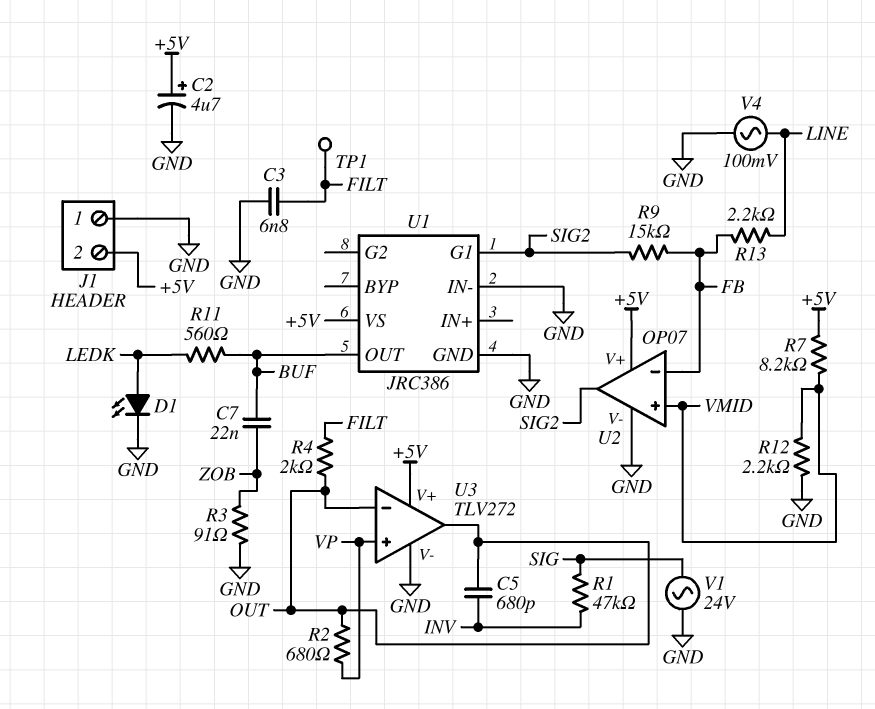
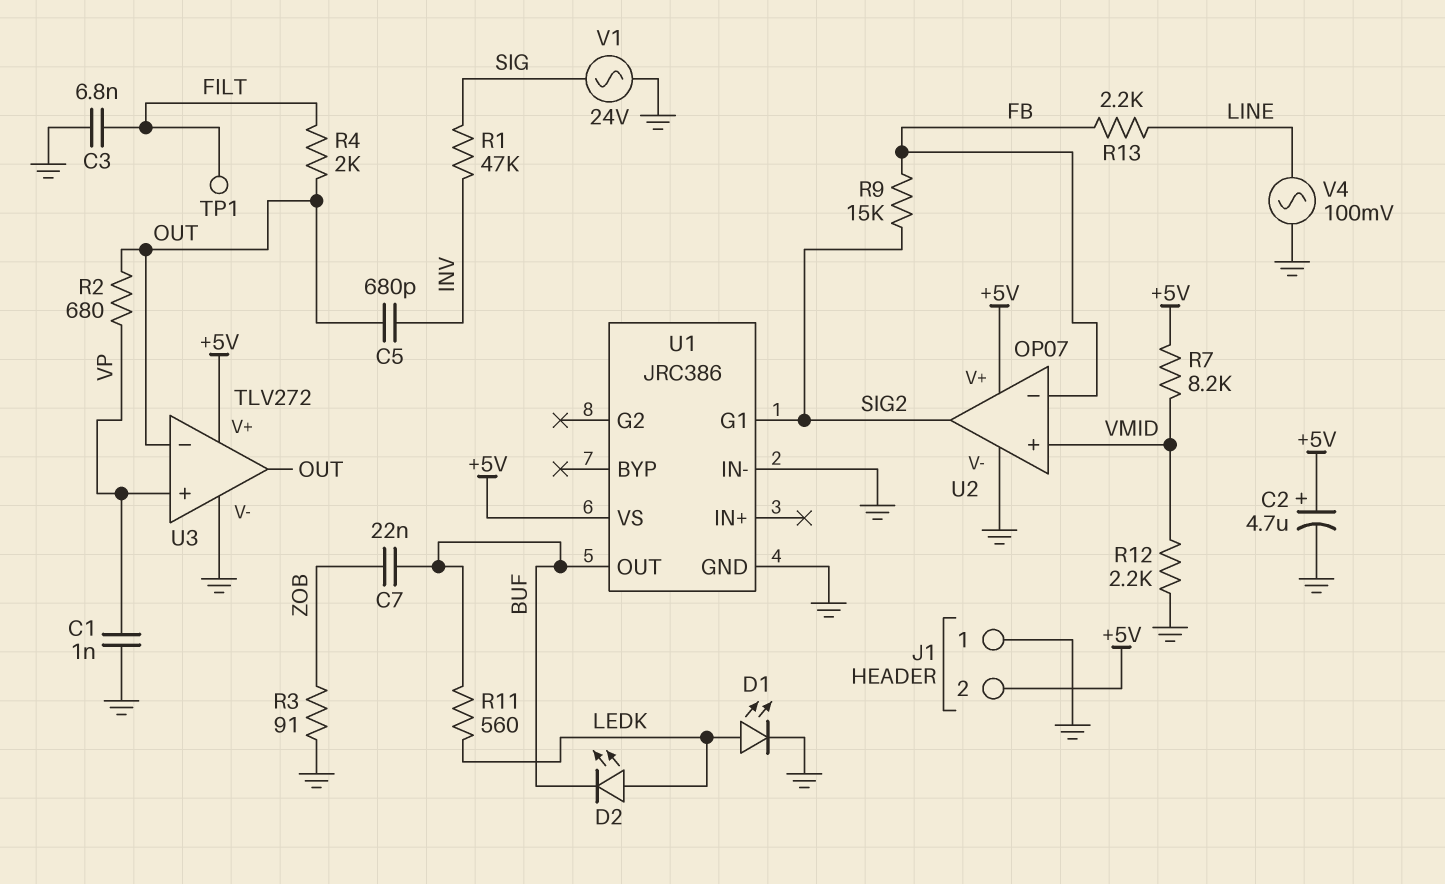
C1: none -> 1nF (GND, VP)
D2: none -> LED (A LEDK, K BUF)

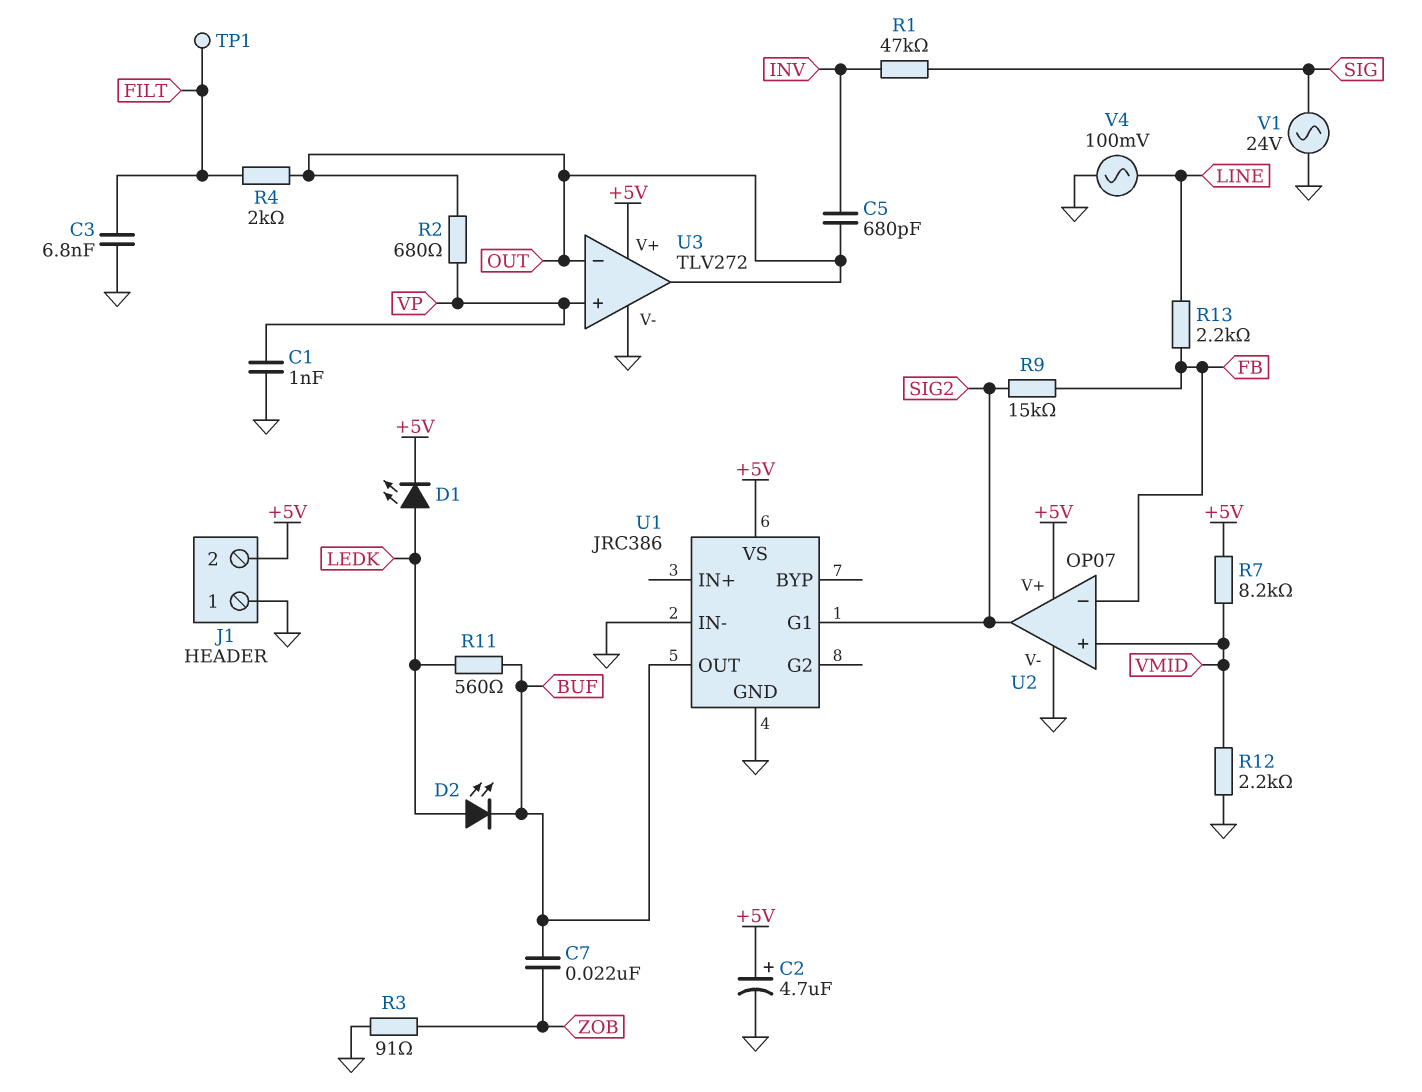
D1: LED (A LEDK, K GND) -> LED (A LEDK, K +5V)

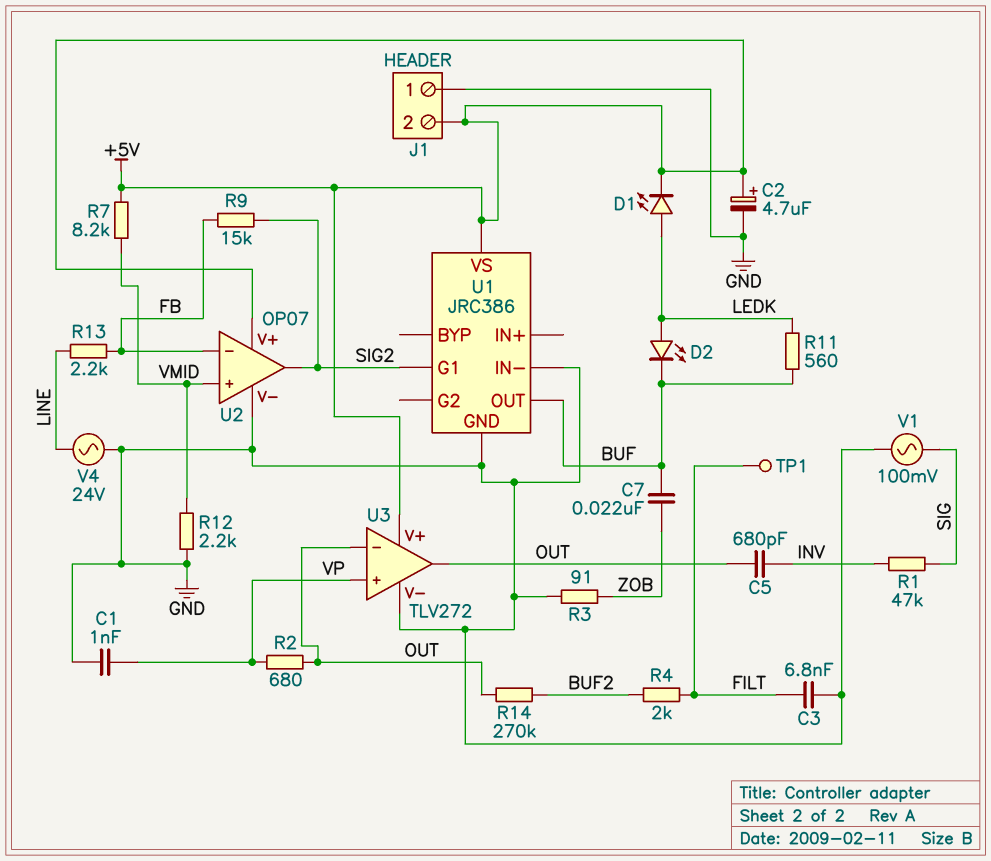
R4: 2k (FILT, OUT) -> 2k (BUF2, FILT)
R14: none -> 270k (BUF2, OUT)
V1: AC 24V (GND, SIG) -> AC 100mV (GND, SIG)
V4: AC 100mV (GND, LINE) -> AC 24V (GND, LINE)

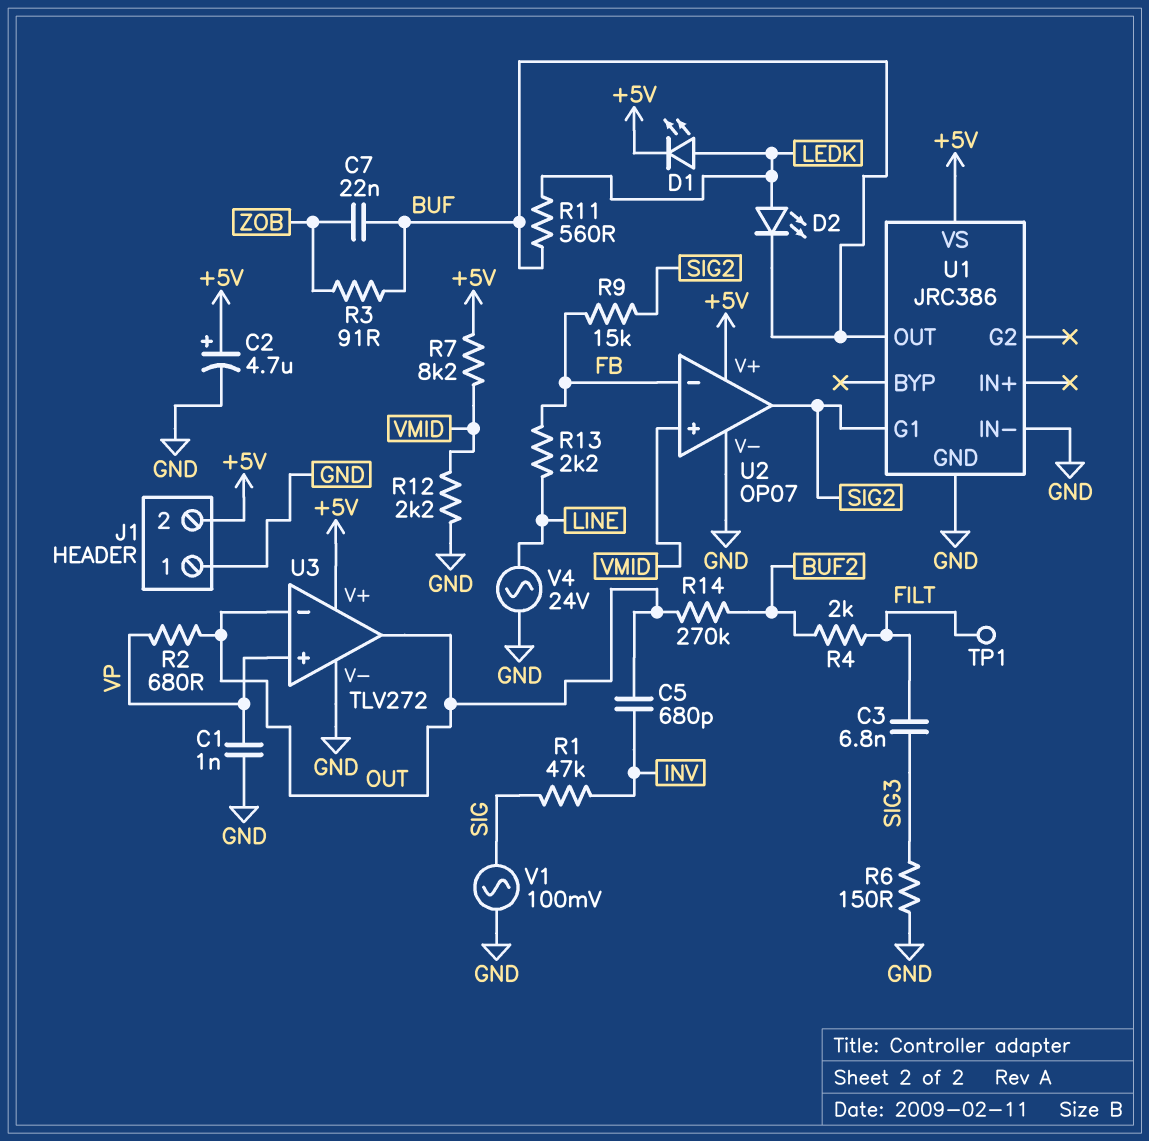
C3: 6.8nF (FILT, GND) -> 6.8nF (FILT, SIG3)
R3: 91 (GND, ZOB) -> 91 (BUF, ZOB)
R6: none -> 150 (GND, SIG3)

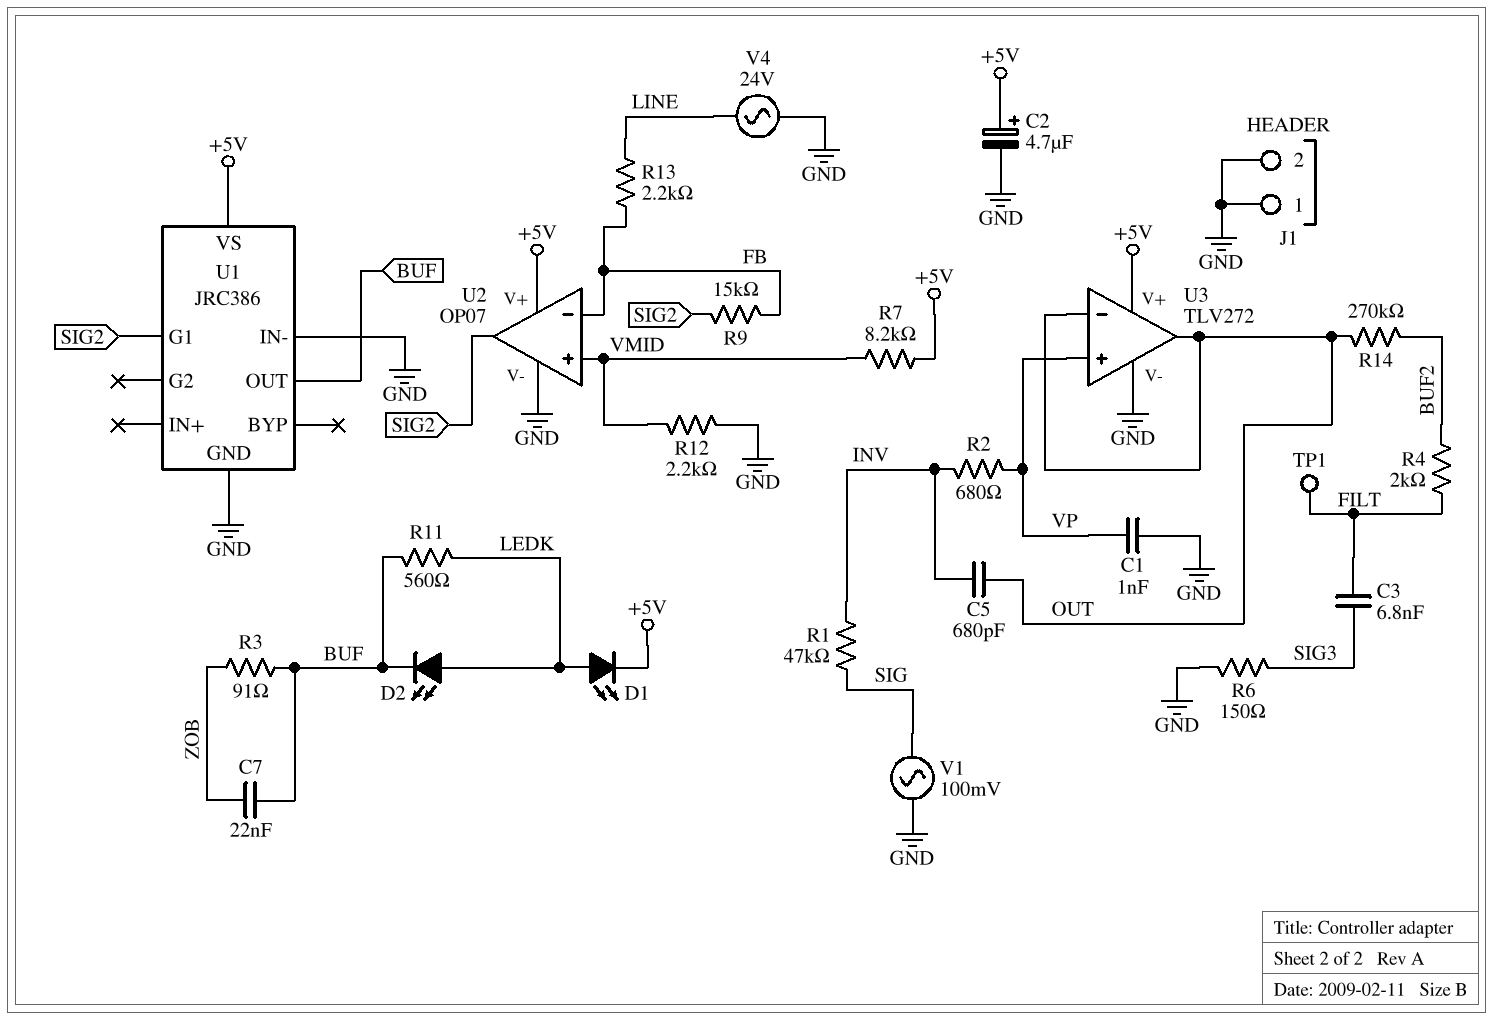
J1 pin 2: +5V -> GND
R2: 680 (OUT, VP) -> 680 (INV, VP)

